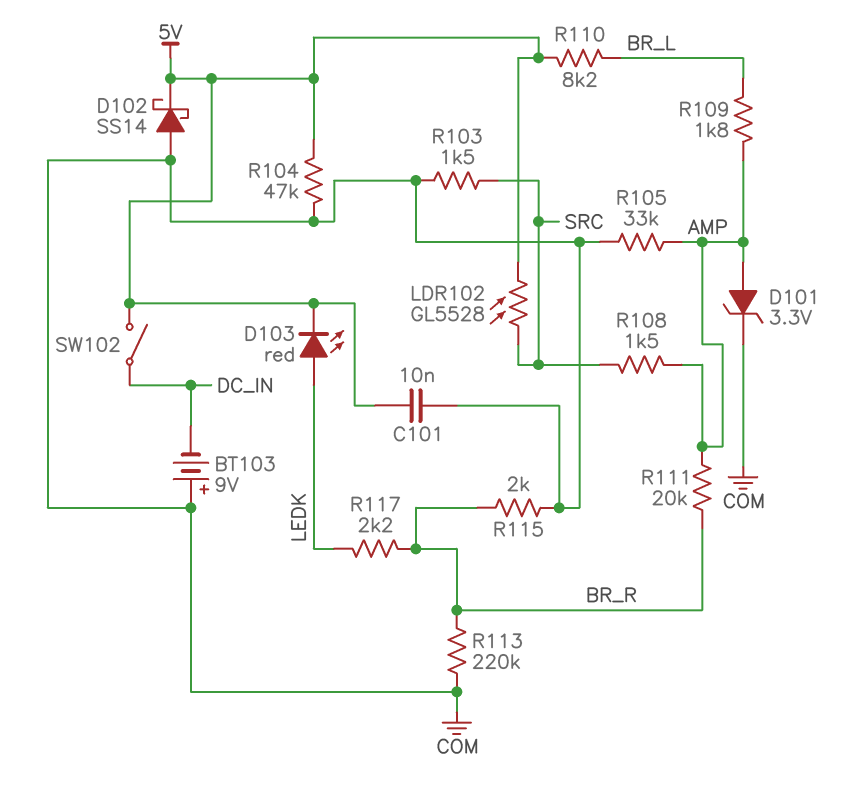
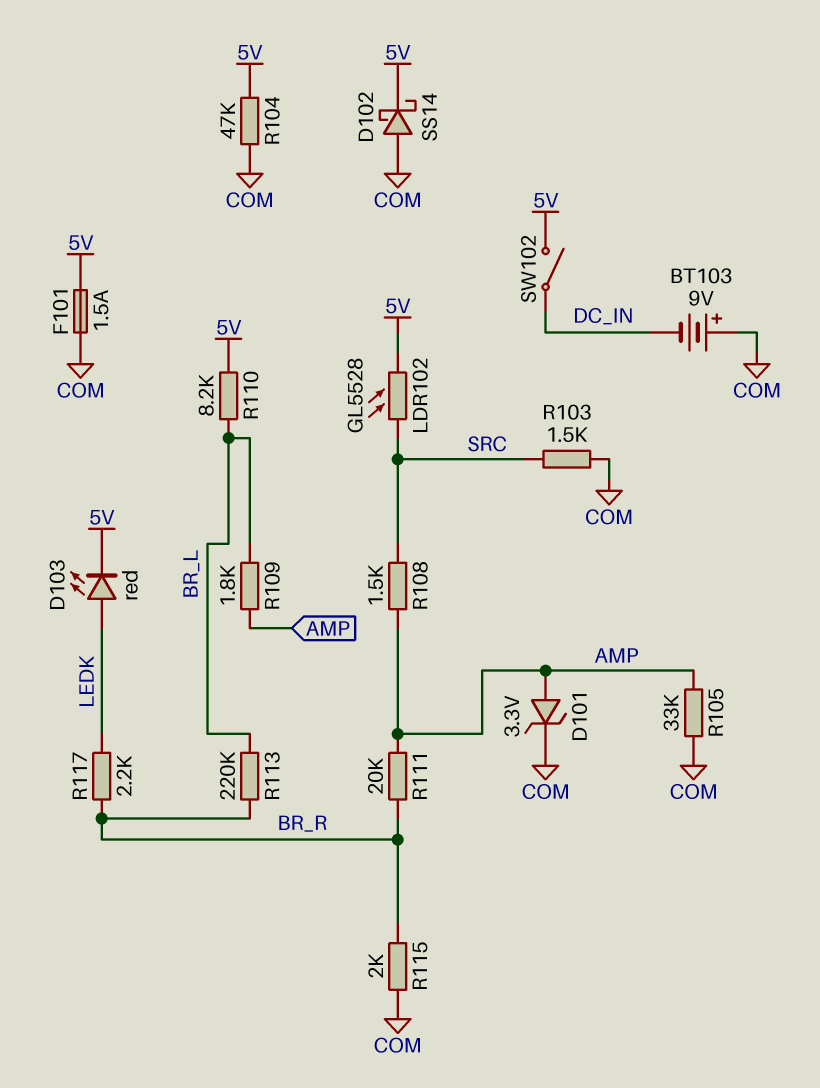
C101: 10nF (5V, COM) -> none
F101: none -> 1.5A (5V, COM)
R113: 220k (BR_R, COM) -> 220k (BR_L, BR_R)

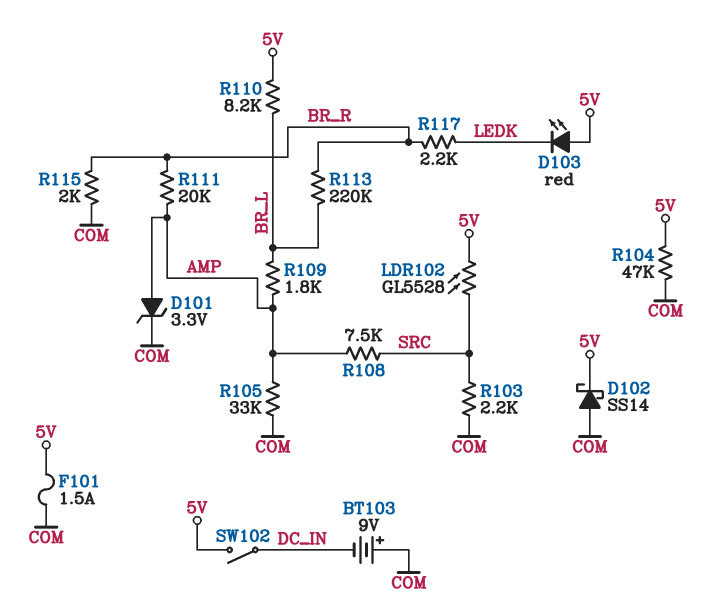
D103: LED red (A LEDK, K 5V) -> LED red (A 5V, K LEDK)
R103: 1.5k (COM, SRC) -> 2.2k (COM, SRC)
R108: 1.5k (AMP, SRC) -> 7.5k (AMP, SRC)

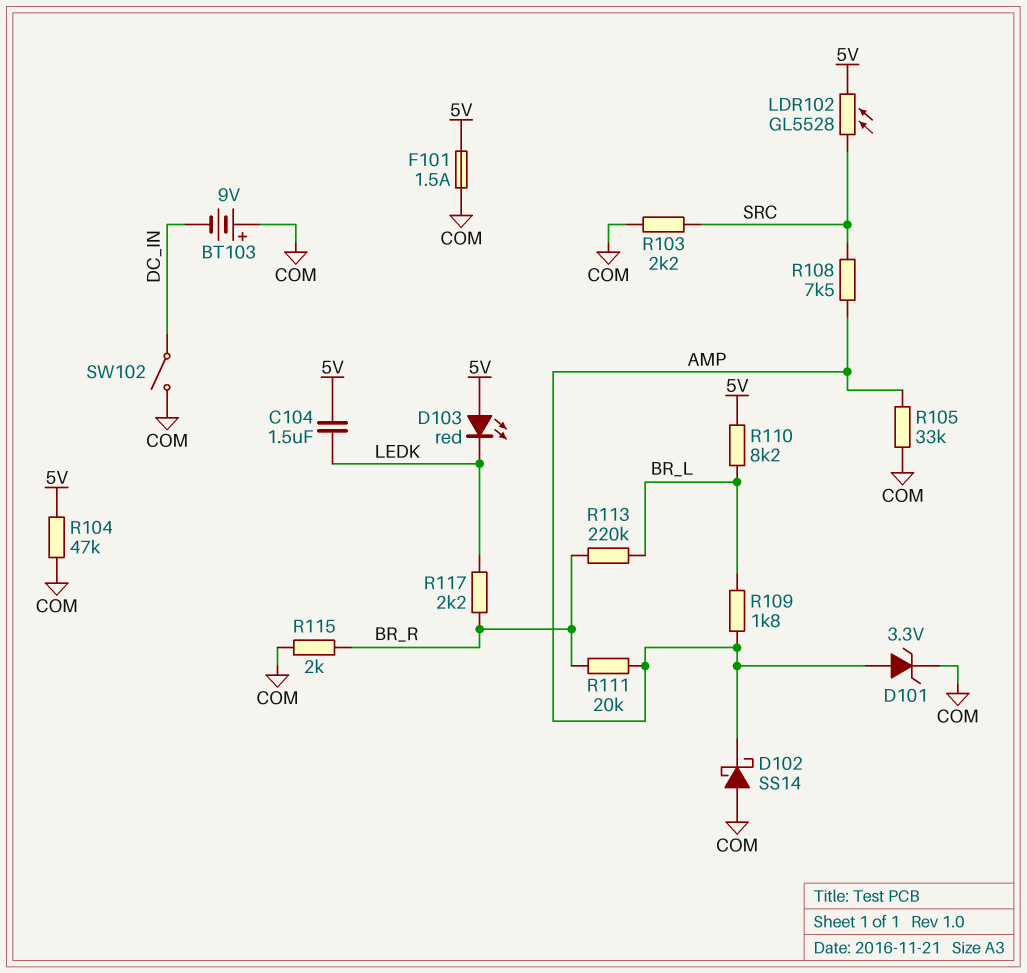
C104: none -> 1.5uF (5V, LEDK)
D102: schottky SS14 (A COM, K 5V) -> schottky SS14 (A COM, K AMP)
SW102: switch (5V, DC_IN) -> switch (COM, DC_IN)

